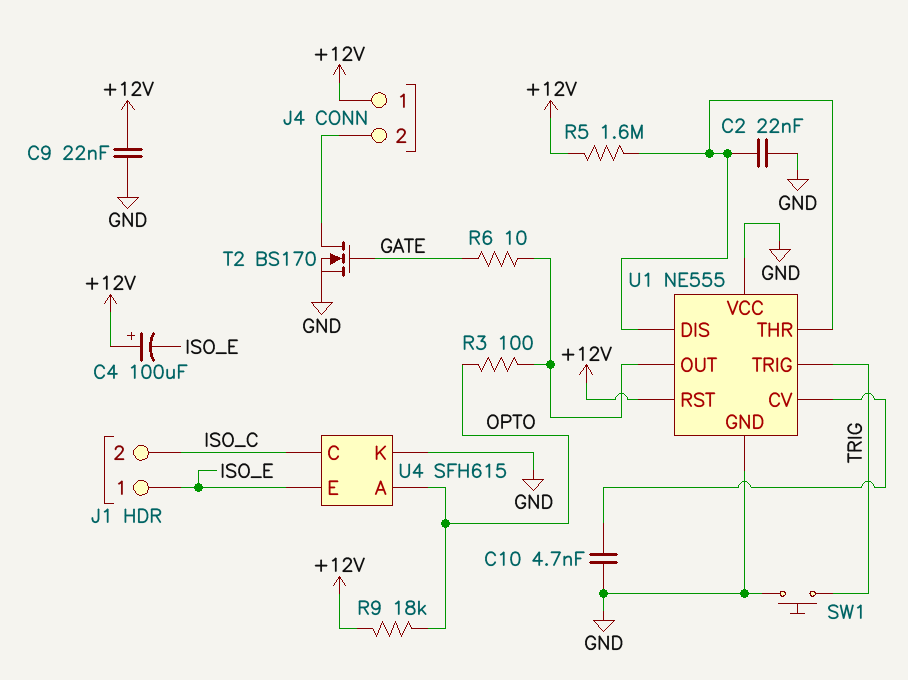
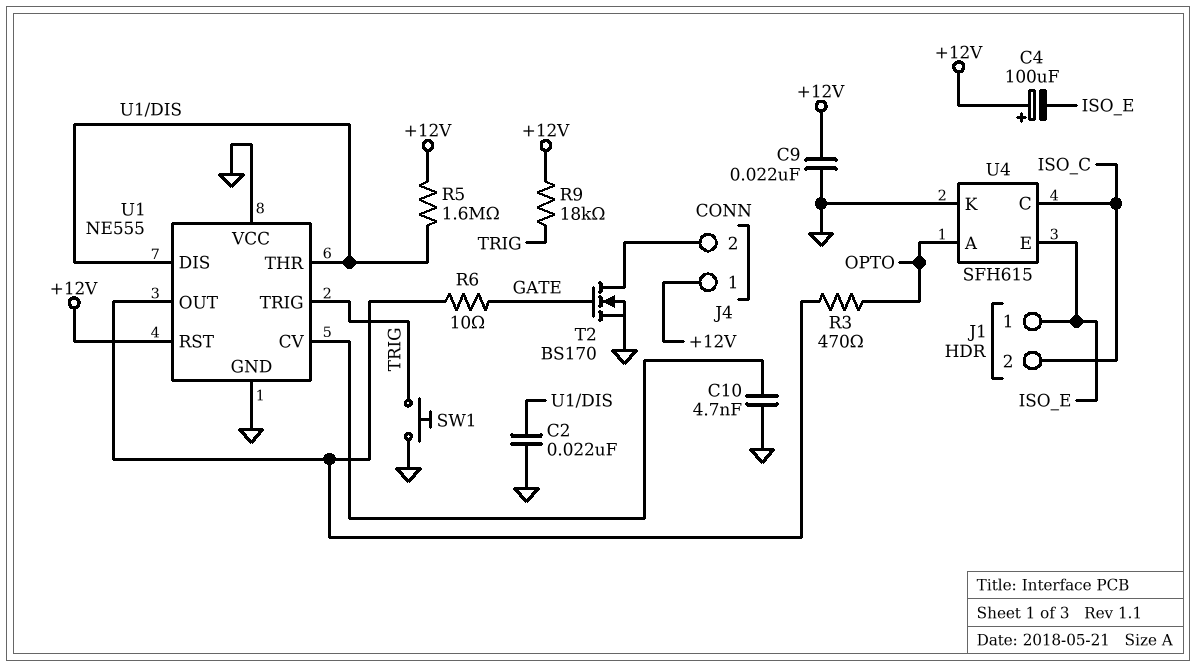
R3: 100 (OPTO, U1/OUT) -> 470 (OPTO, U1/OUT)
R9: 18k (+12V, OPTO) -> 18k (+12V, TRIG)

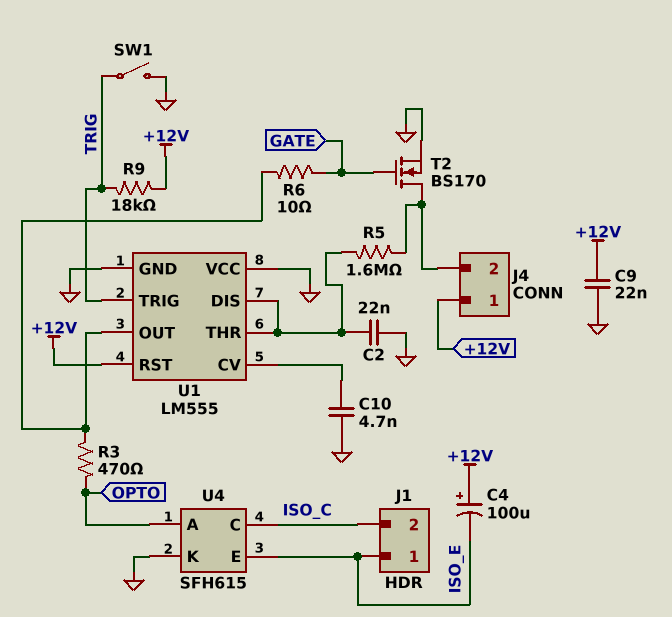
R5: 1.6M (+12V, U1/DIS) -> 1.6M (J4/2, U1/DIS)
SW1: button (GND, TRIG) -> switch (GND, TRIG)
U1: NE555 -> LM555

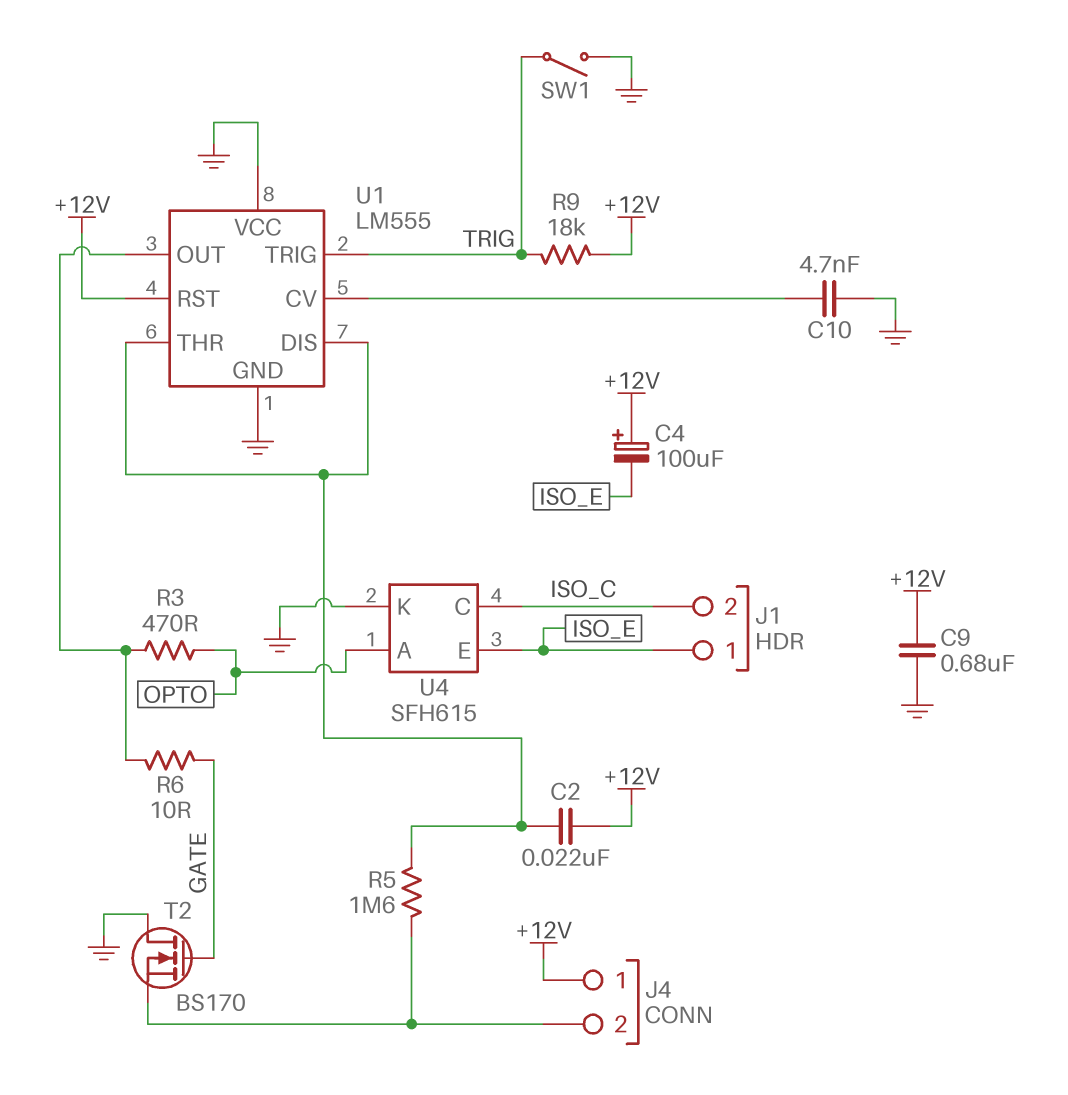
C2: 22nF (GND, U1/DIS) -> 22nF (+12V, U1/DIS)
C9: 22nF (+12V, GND) -> 680nF (+12V, GND)
T2: NMOS BS170 (G GATE, D J4/2, S GND) -> NMOS BS170 (G GATE, D GND, S J4/2)

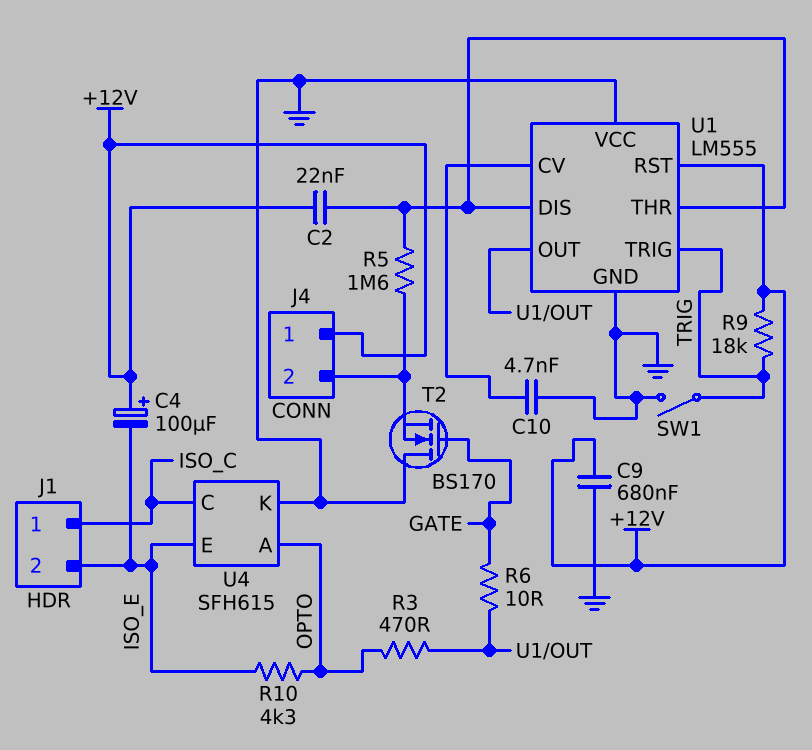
J1 pin 1: ISO_E -> ISO_C
J1 pin 2: ISO_C -> ISO_E
R10: none -> 4.3k (ISO_E, OPTO)

